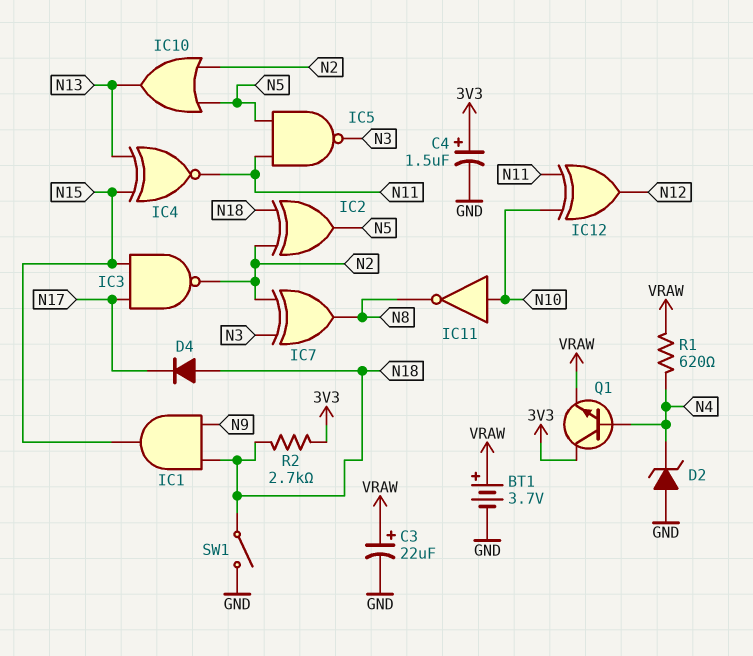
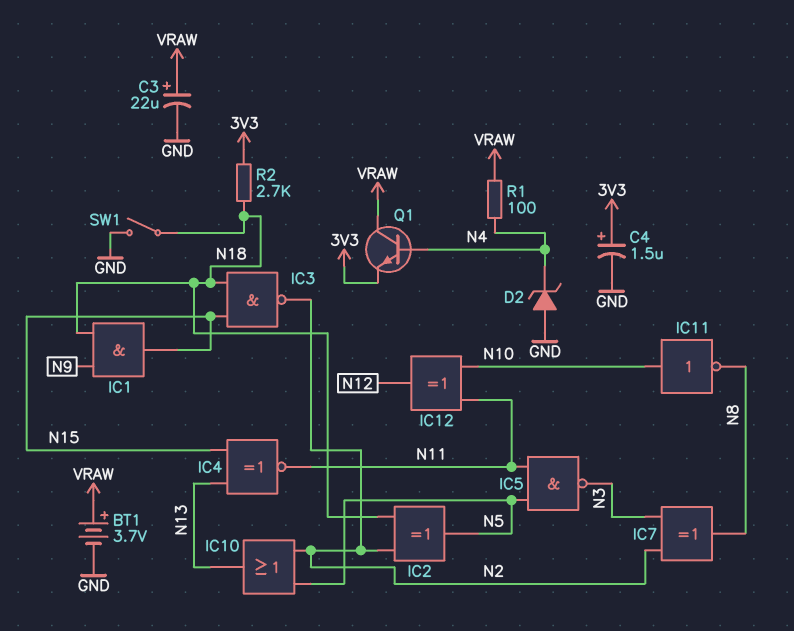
D4: diode (A N18, K N17) -> none
IC3: NAND (in N15, in N17, out N2) -> NAND (in N15, in N18, out N2)
Q1: NPN (B N4, C 3V3, E VRAW) -> NPN (B N4, C VRAW, E 3V3)
R1: 620 (N4, VRAW) -> 100 (N4, VRAW)

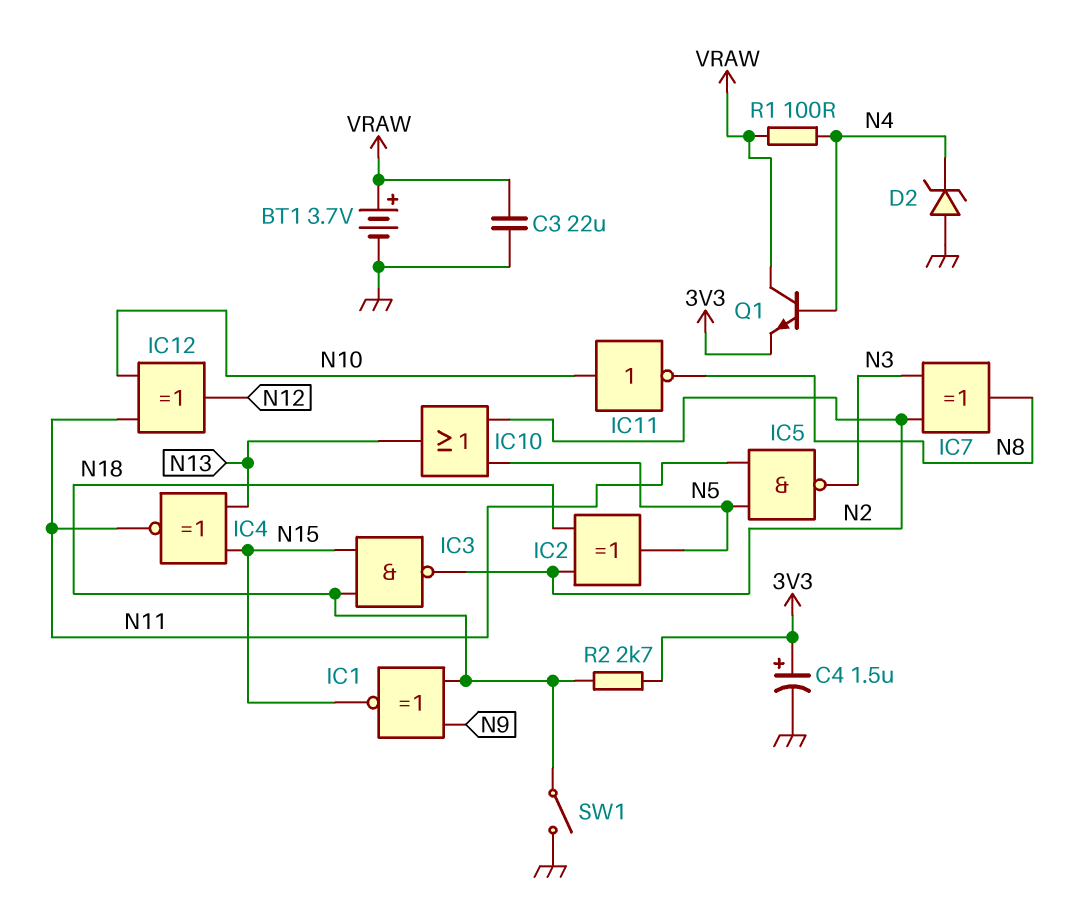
C3: 22uF (plus VRAW, minus GND) -> 22uF (GND, VRAW)
IC1: AND (in N9, in N18, out N15) -> XNOR (in N9, in N18, out N15)

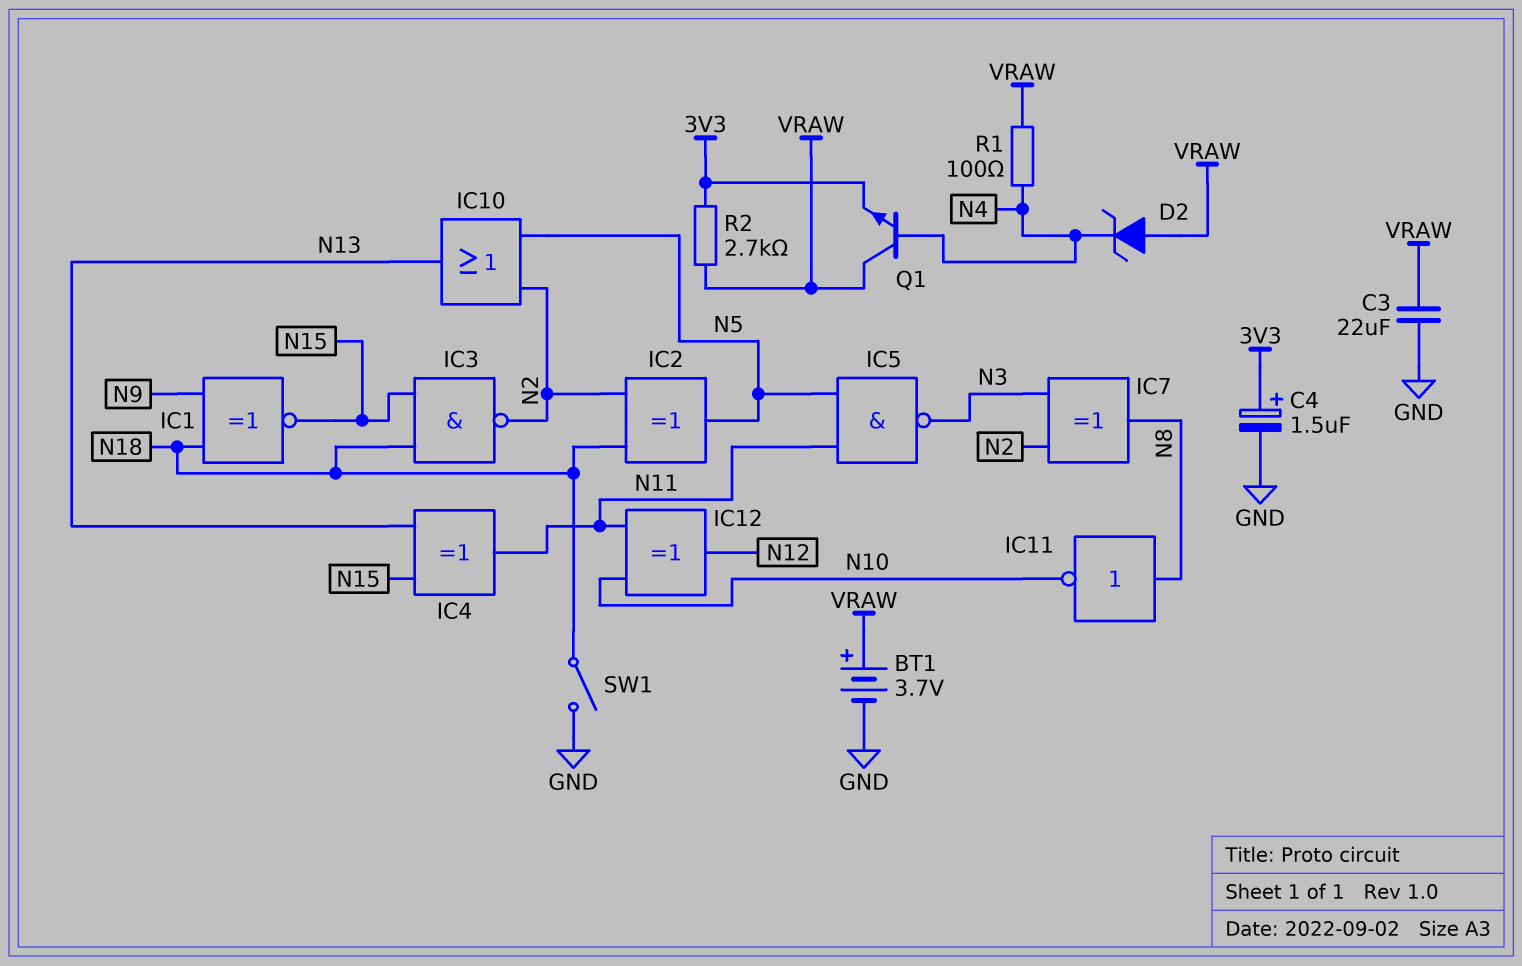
D2: zener (A GND, K N4) -> zener (A VRAW, K N4)
IC4: XNOR (in N13, in N15, out N11) -> XOR (in N13, in N15, out N11)
IC11: NOT (in N10, out N8) -> NOT (in N8, out N10)
R2: 2.7k (3V3, N18) -> 2.7k (3V3, VRAW)

